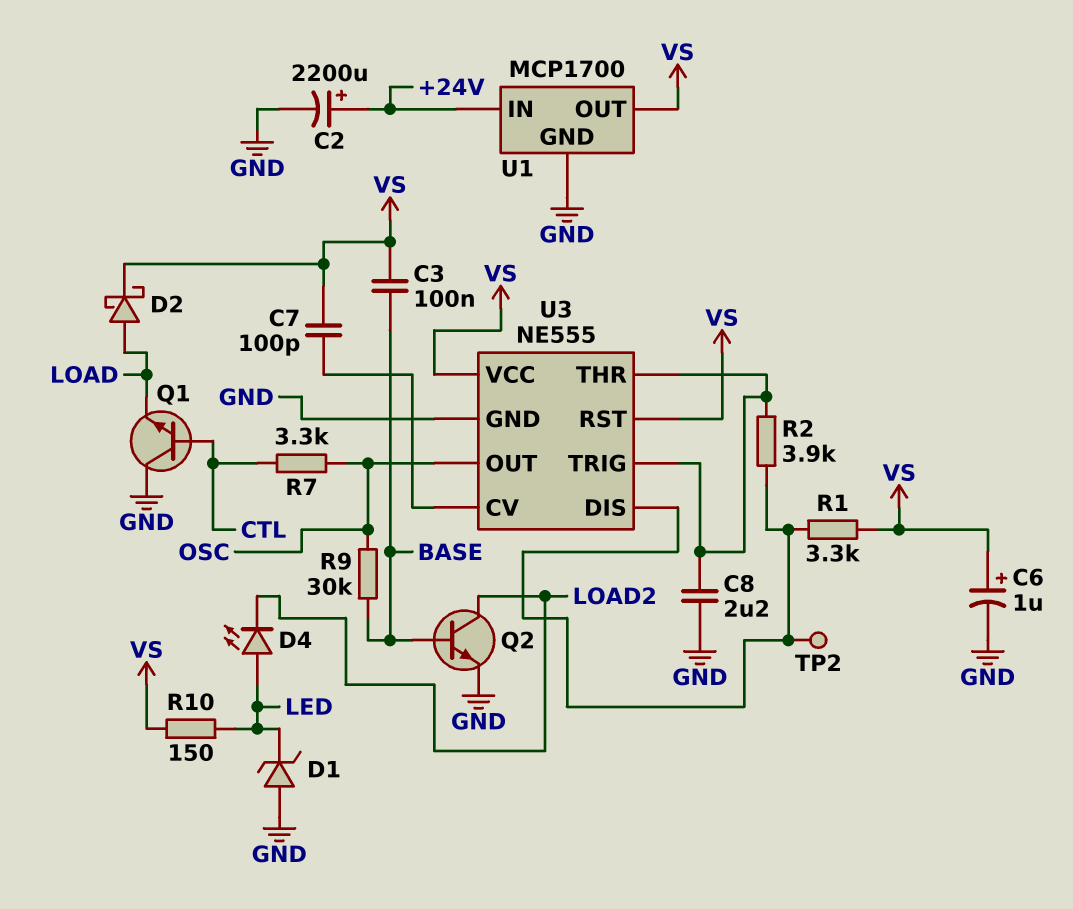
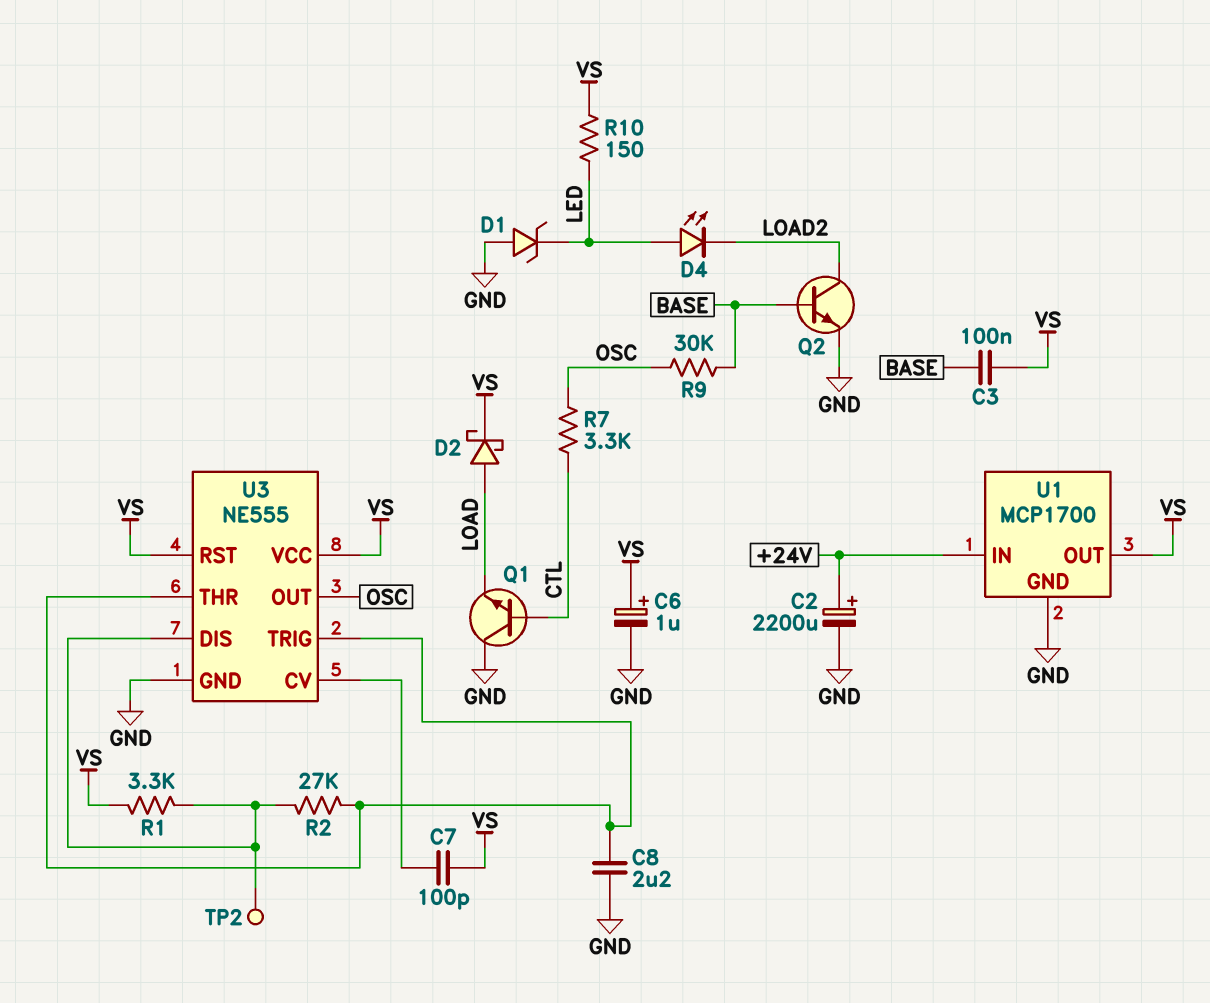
R2: 3.9k (U3/DIS, U3/THR) -> 27k (U3/DIS, U3/THR)

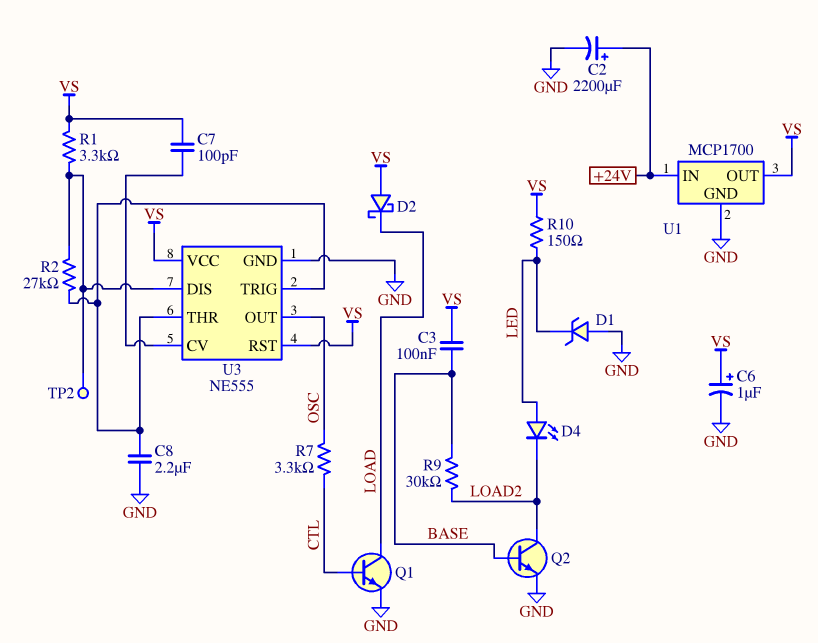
D2: schottky (A LOAD, K VS) -> schottky (A VS, K LOAD)
Q1: NPN (B CTL, C GND, E LOAD) -> NPN (B CTL, C LOAD, E GND)
R9: 30k (BASE, OSC) -> 30k (BASE, LOAD2)

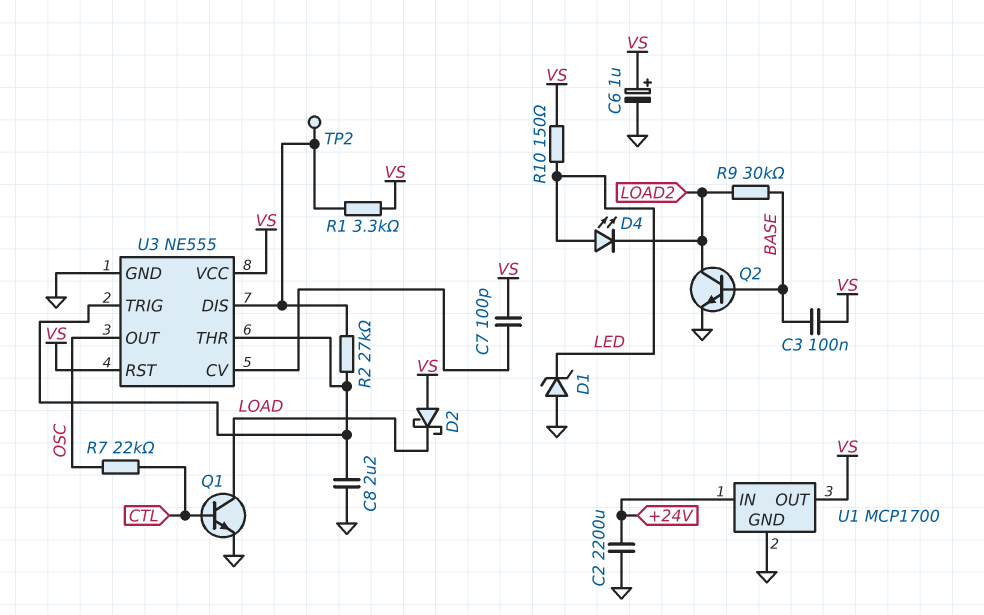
C2: 2200uF (plus +24V, minus GND) -> 2200uF (+24V, GND)
R7: 3.3k (CTL, OSC) -> 22k (CTL, OSC)

